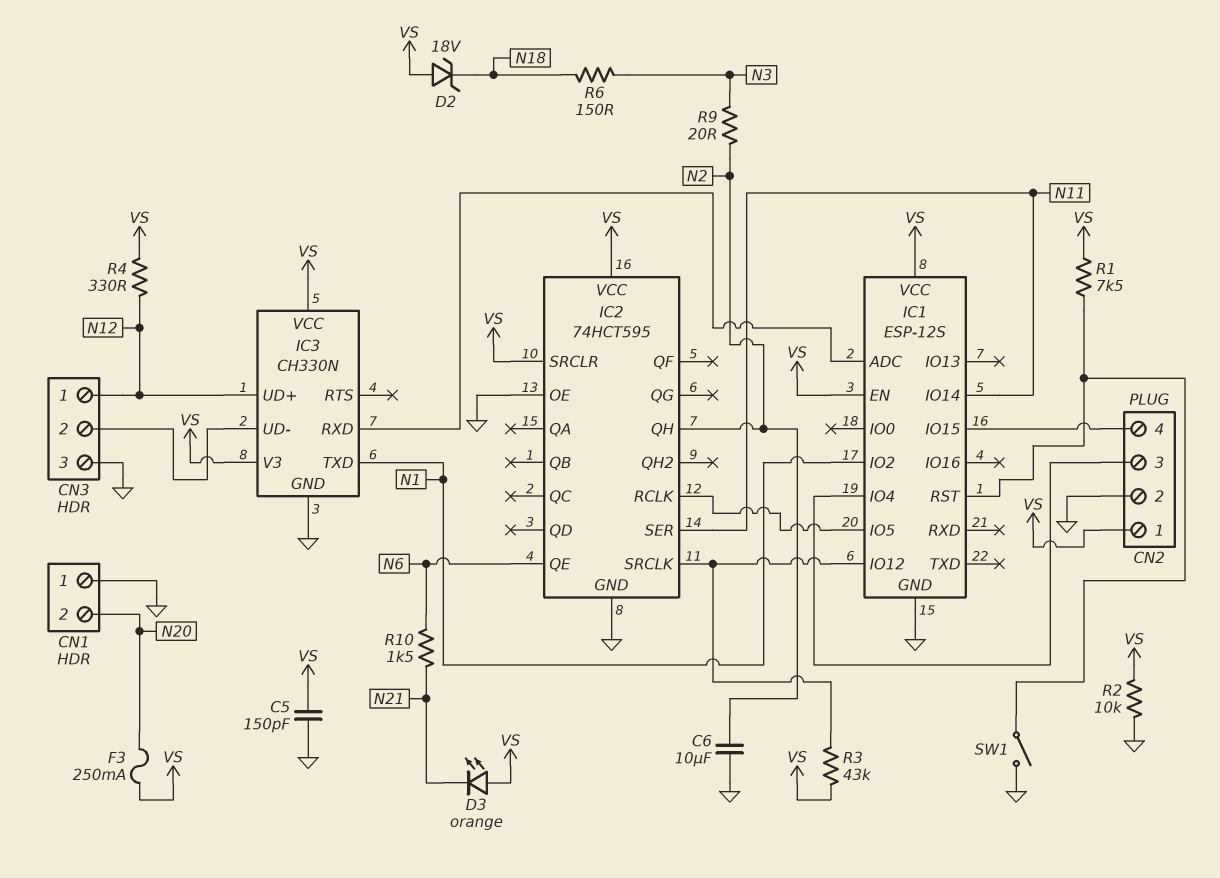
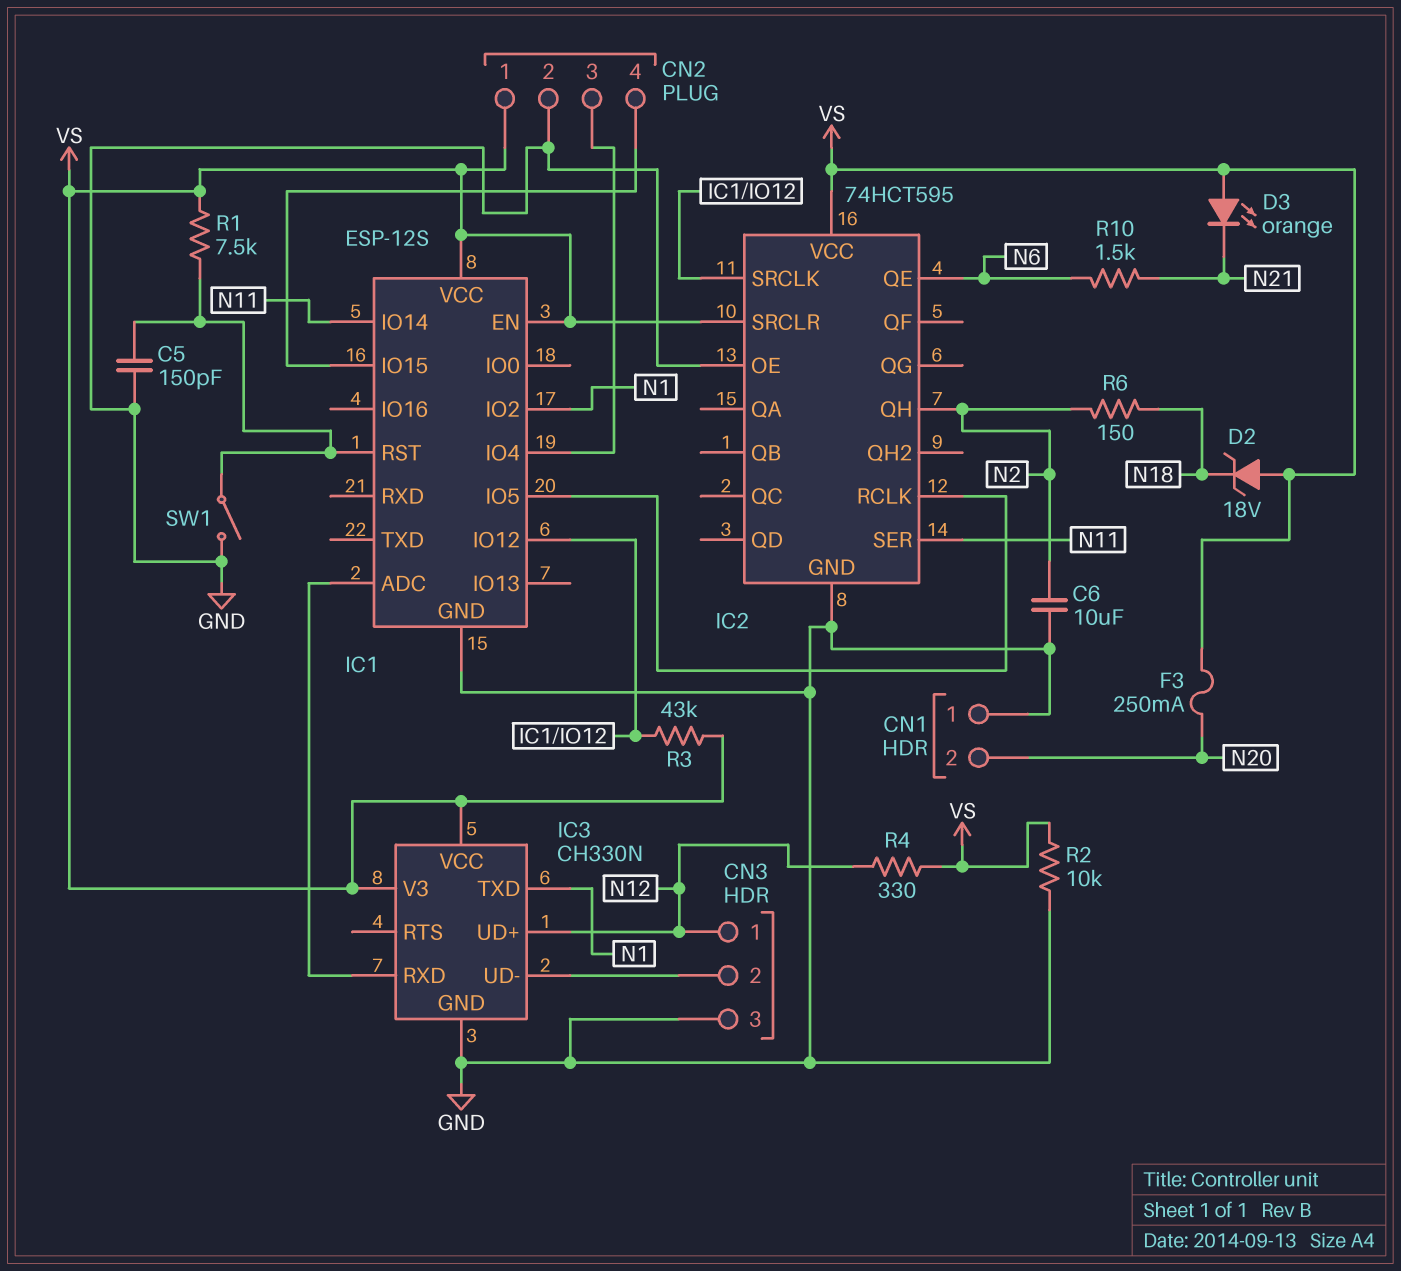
C5: 150pF (GND, VS) -> 150pF (GND, IC1/RST)
R6: 150 (N3, N18) -> 150 (N2, N18)
R9: 20 (N2, N3) -> none

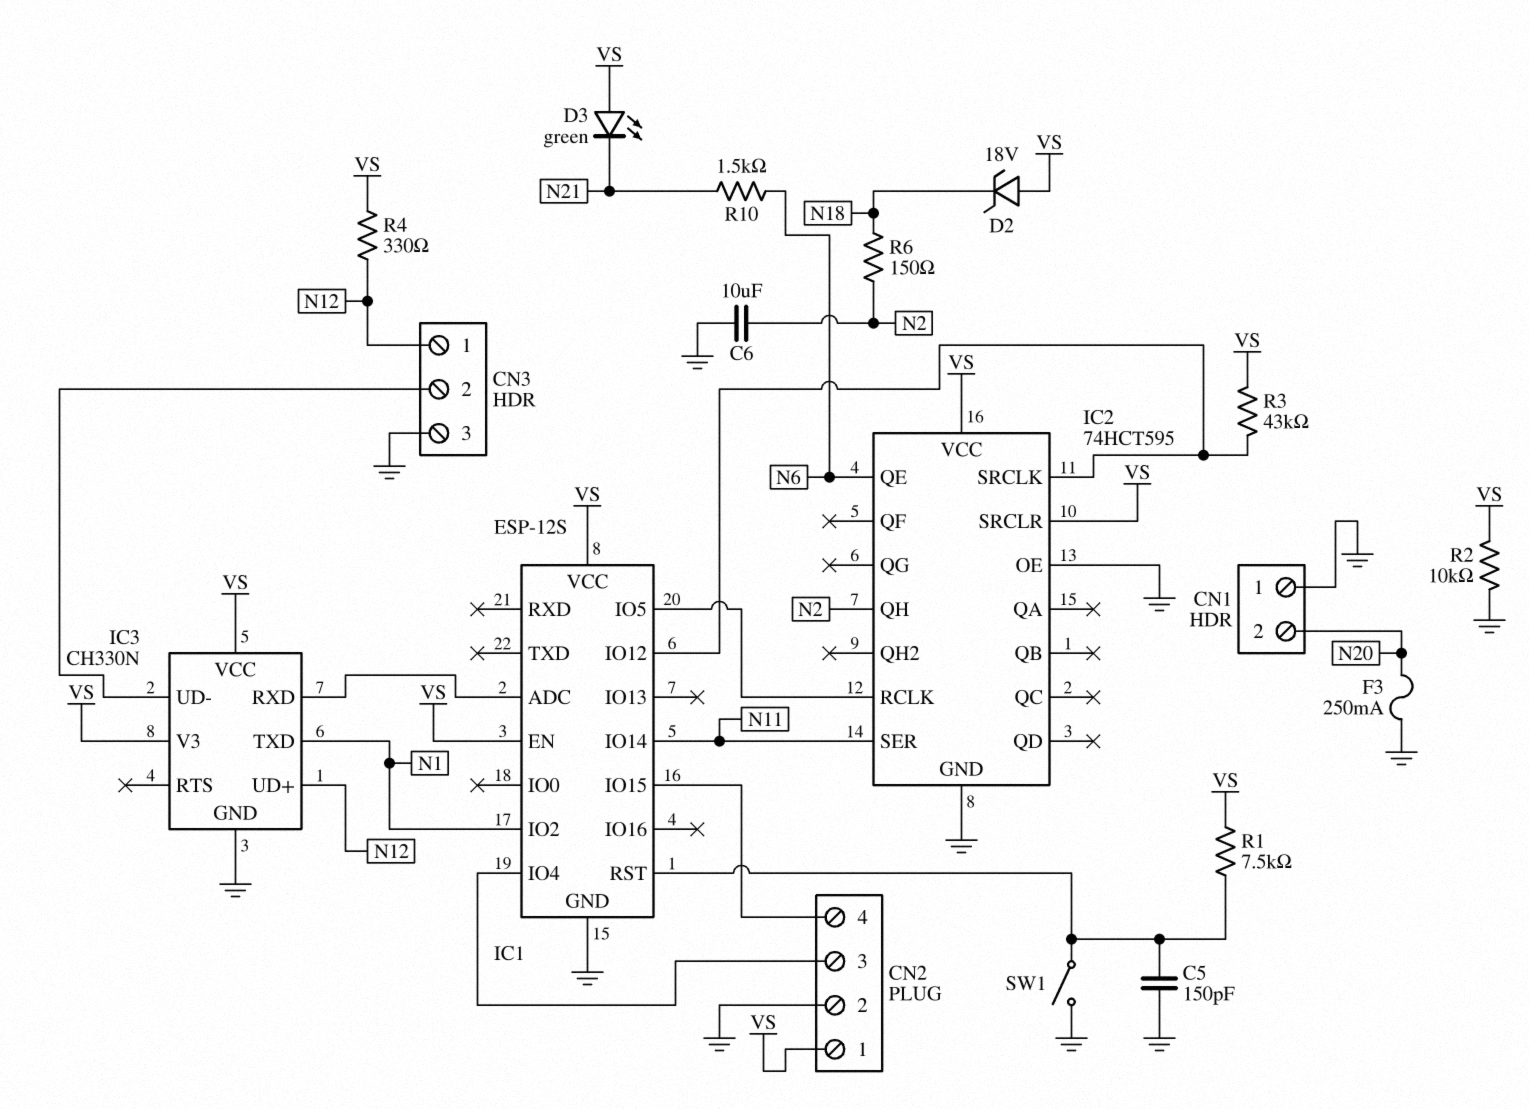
D3: LED orange (A VS, K N21) -> LED green (A VS, K N21)
F3: 250mA (N20, VS) -> 250mA (GND, N20)

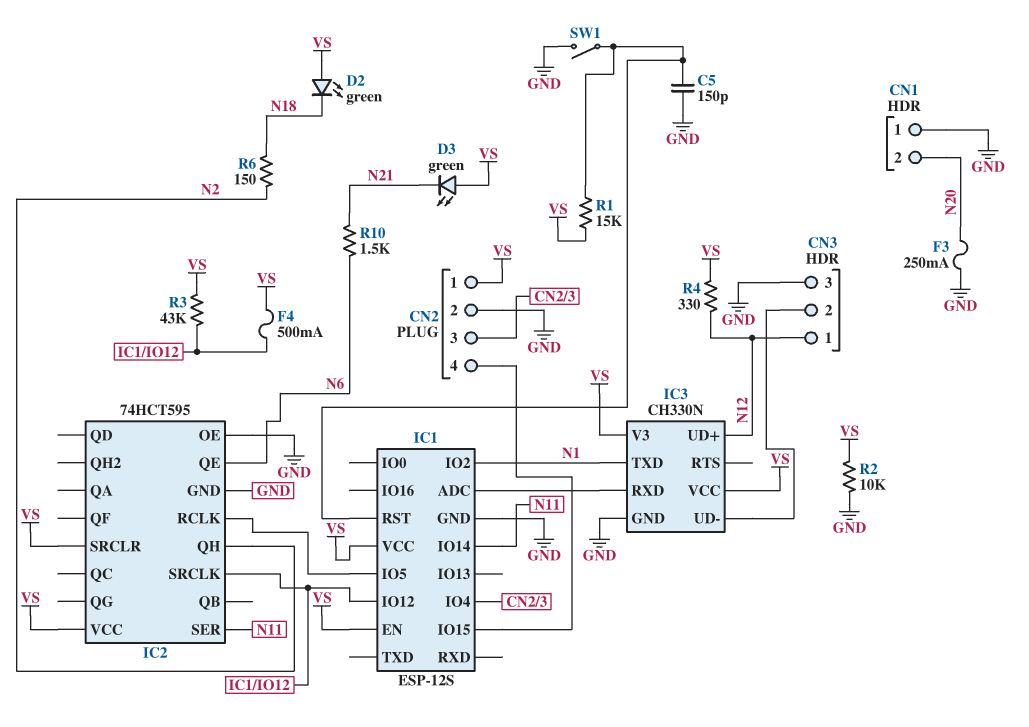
C6: 10uF (GND, N2) -> none
D2: zener 18V (A VS, K N18) -> LED green (A VS, K N18)
F4: none -> 500mA (IC1/IO12, VS)
R1: 7.5k (IC1/RST, VS) -> 15k (IC1/RST, VS)

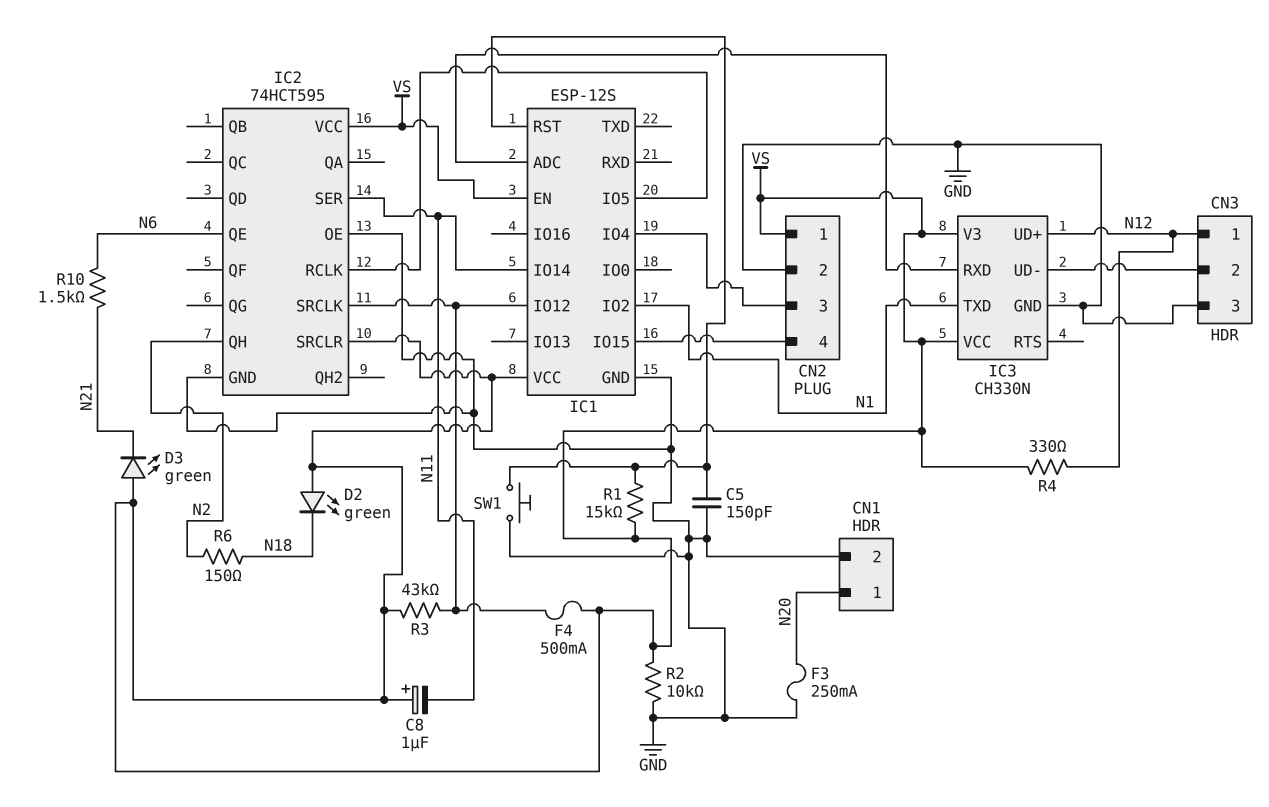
C8: none -> 1uF (plus VS, minus N11)
CN1 pin 1: GND -> N20
CN1 pin 2: N20 -> GND
SW1: switch (GND, IC1/RST) -> button (GND, IC1/RST)

